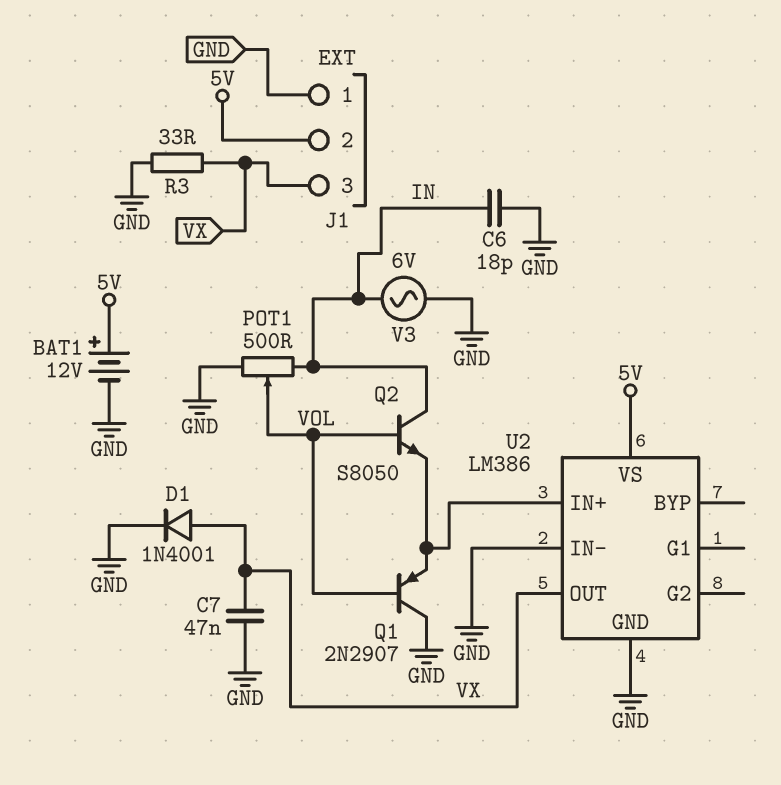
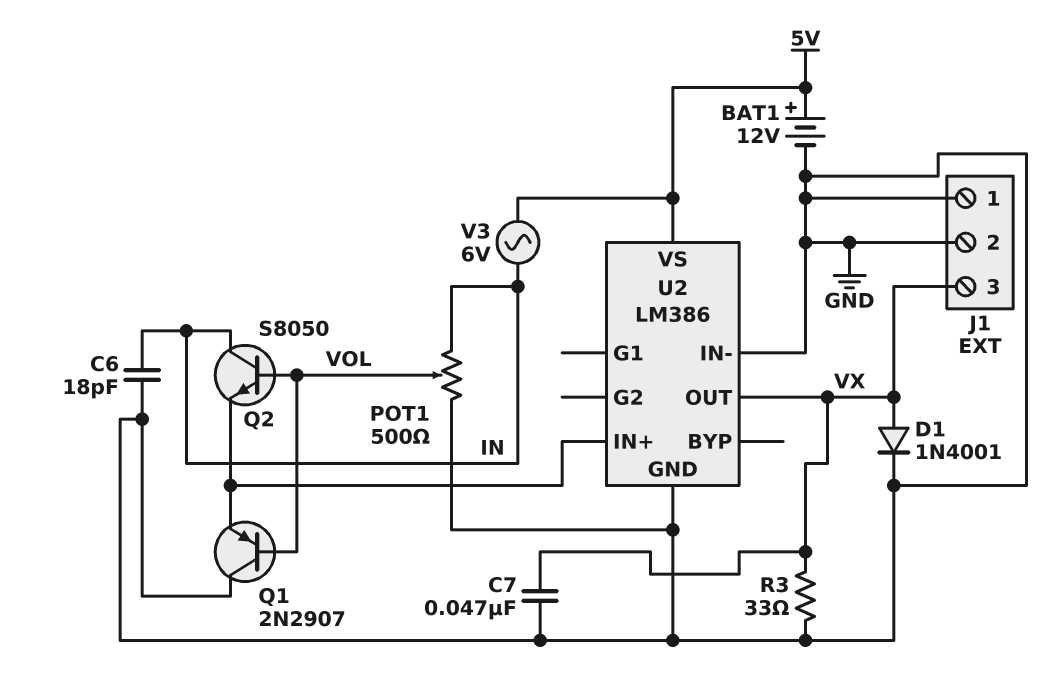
J1 pin 2: 5V -> GND
V3: AC 6V (GND, IN) -> AC 6V (5V, IN)

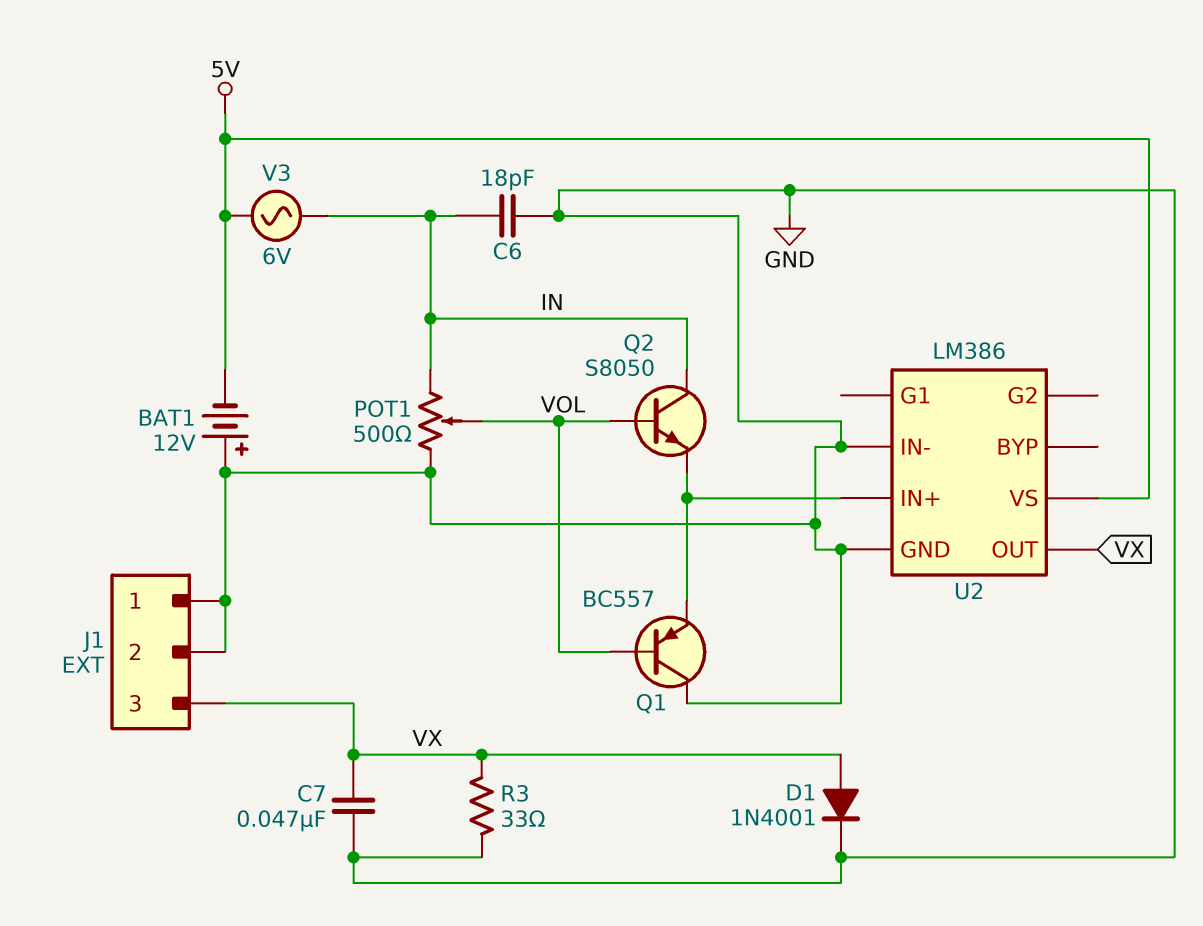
BAT1: 12V (plus 5V, minus GND) -> 12V (plus GND, minus 5V)
Q1: PNP 2N2907 (B VOL, C GND, E U2/IN+) -> PNP BC557 (B VOL, C GND, E U2/IN+)

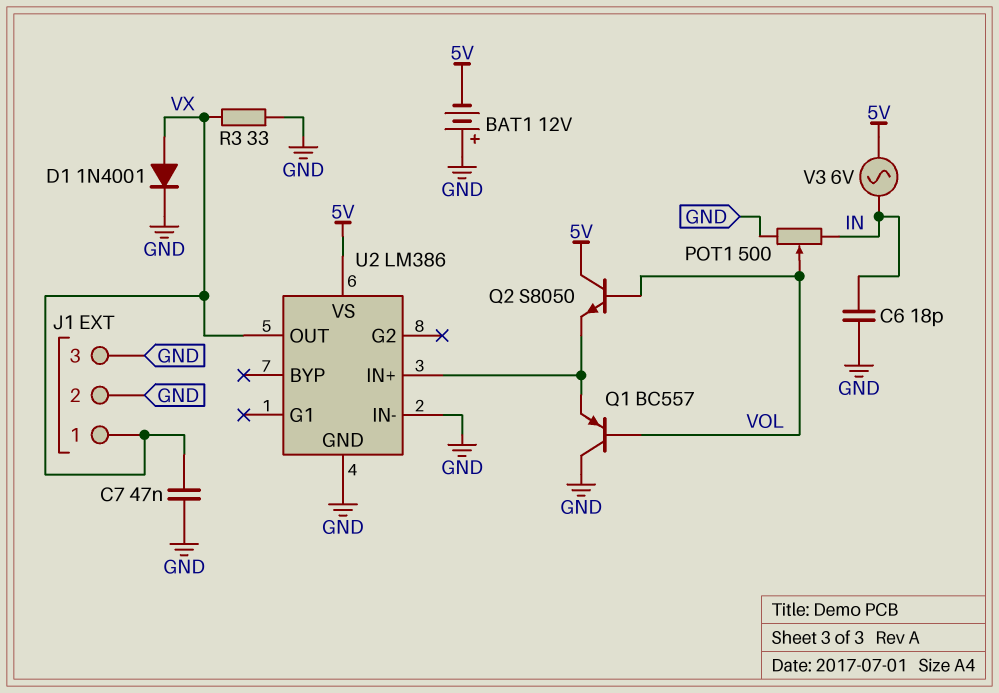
J1 pin 1: GND -> VX
J1 pin 3: VX -> GND
Q2: NPN S8050 (B VOL, C IN, E U2/IN+) -> NPN S8050 (B VOL, C 5V, E U2/IN+)

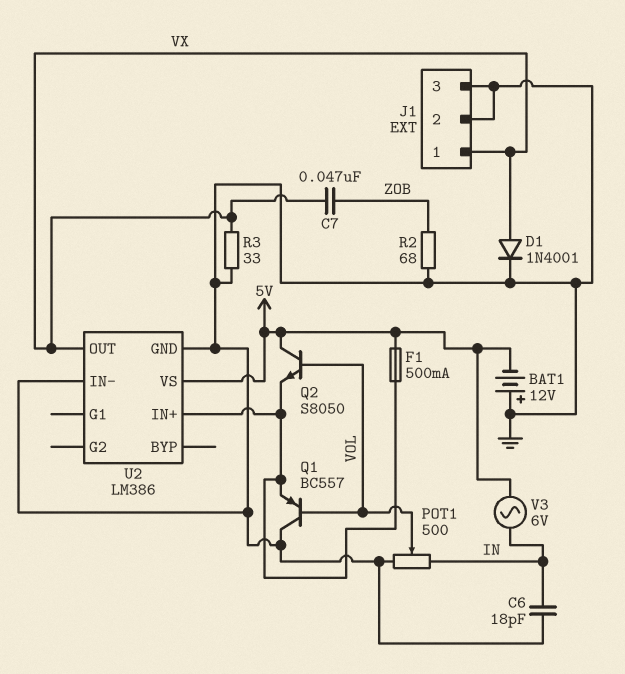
C7: 47nF (GND, VX) -> 47nF (VX, ZOB)
F1: none -> 500mA (5V, U2/IN+)
R2: none -> 68 (GND, ZOB)

